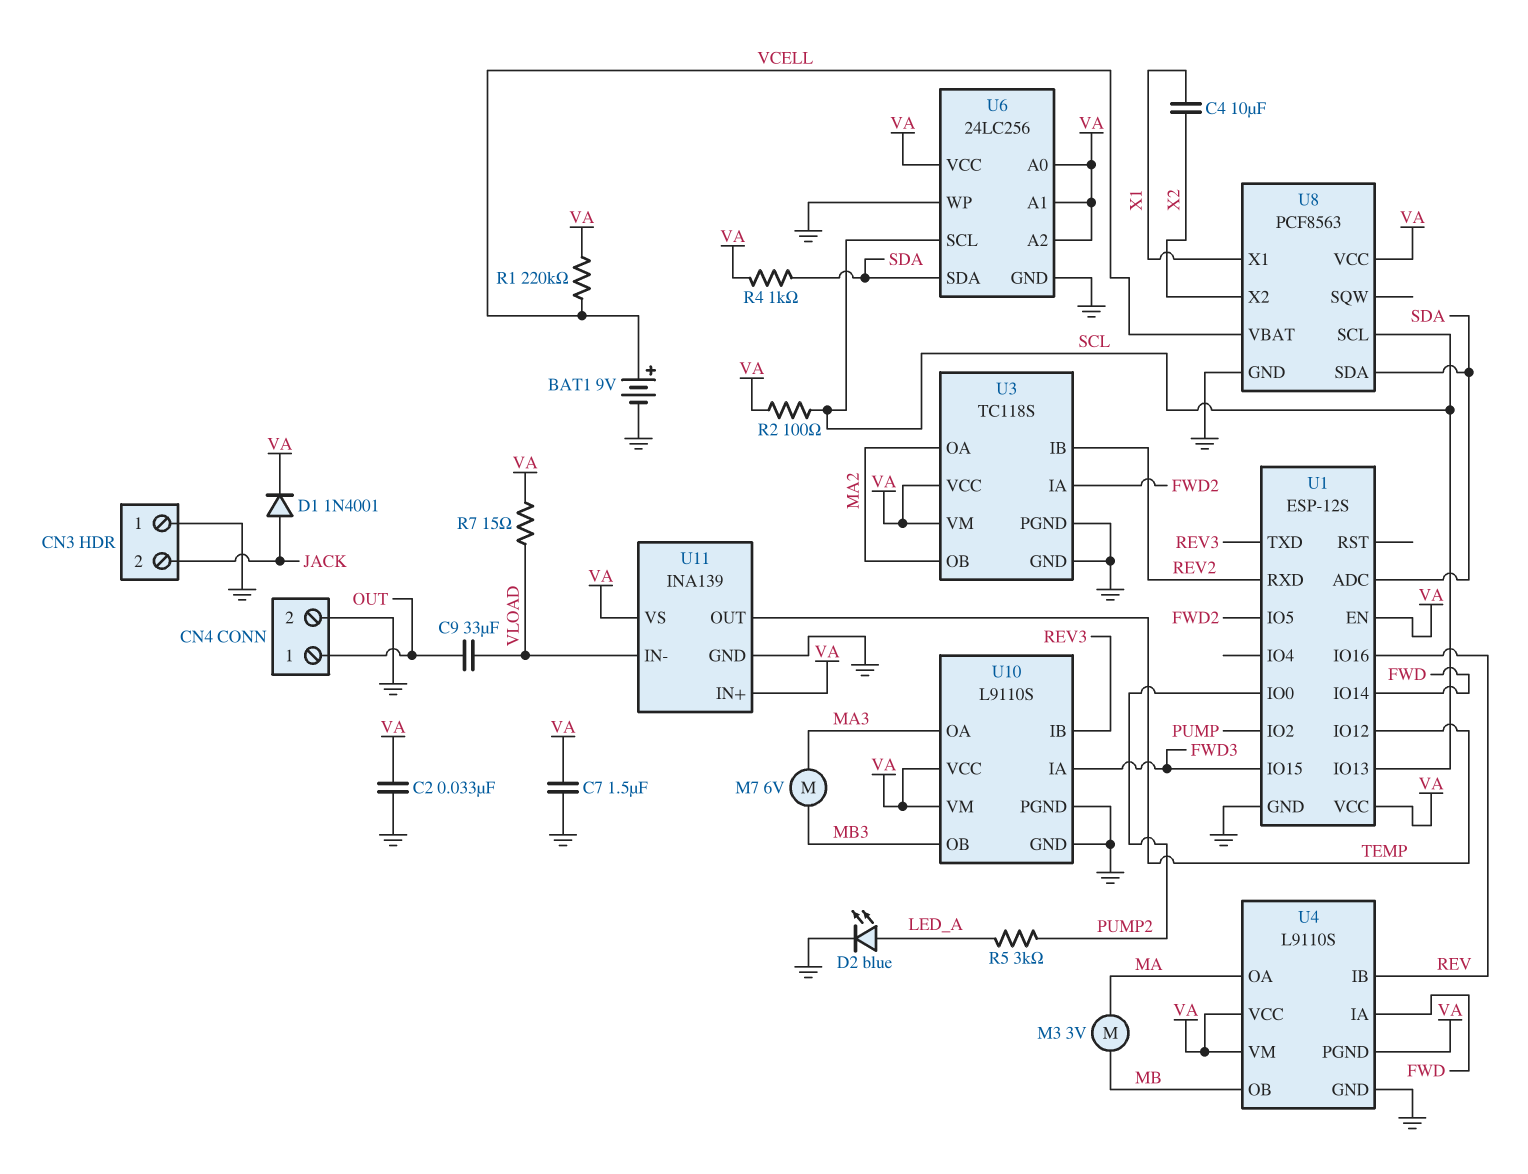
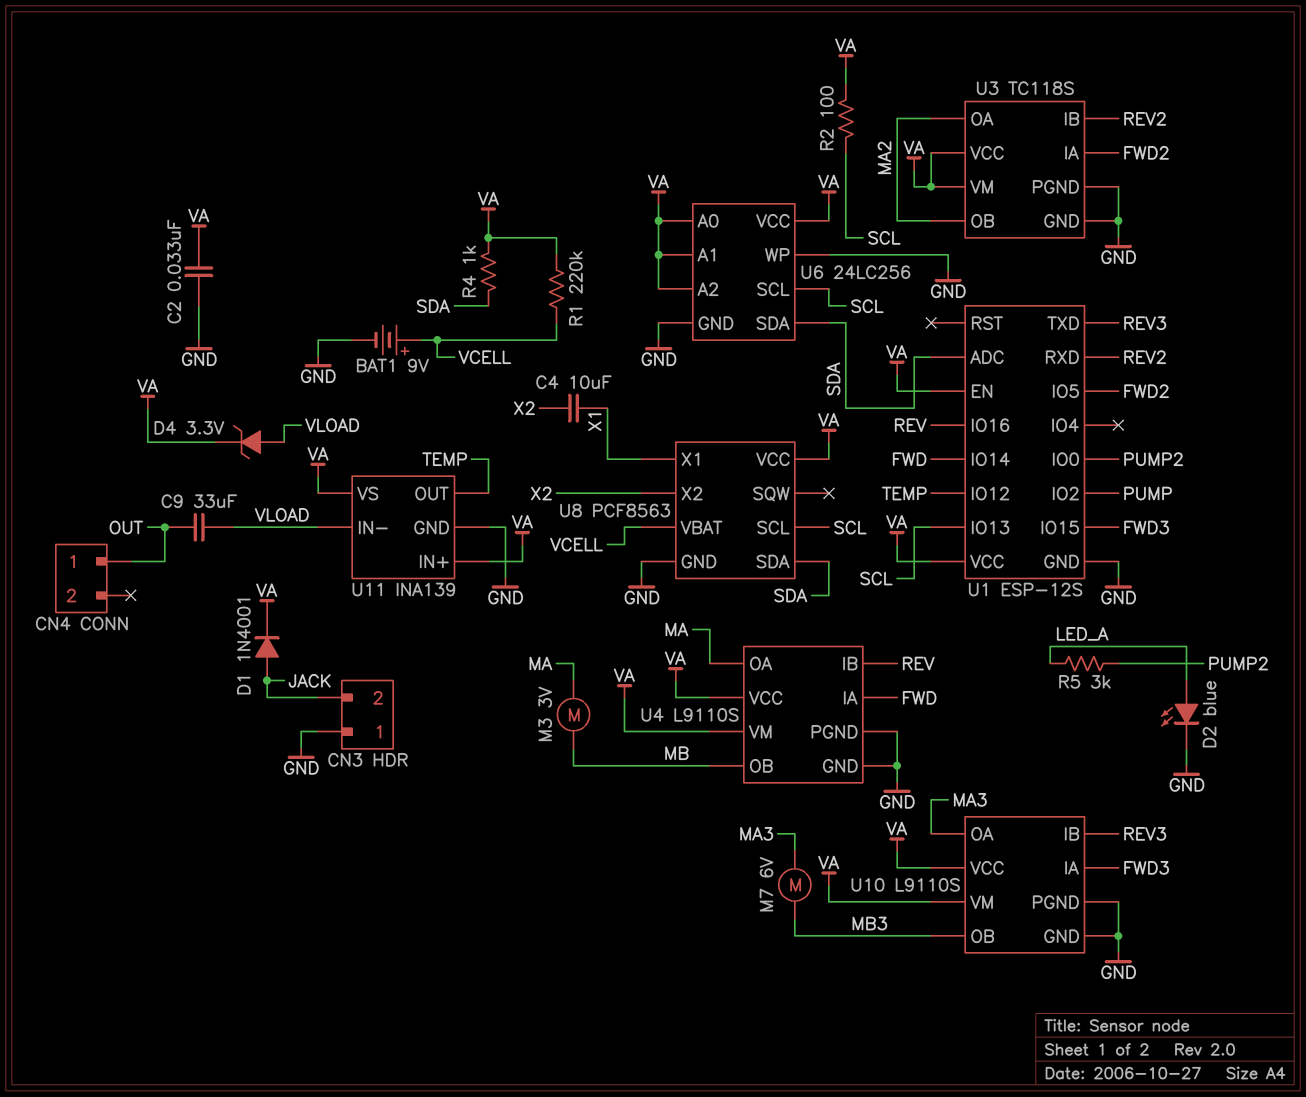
C7: 1.5uF (GND, VA) -> none
CN4 pin 2: GND -> none
D4: none -> zener 3.3V (A VLOAD, K VA)
R7: 15 (VA, VLOAD) -> none
U4 pin PGND: VA -> GND

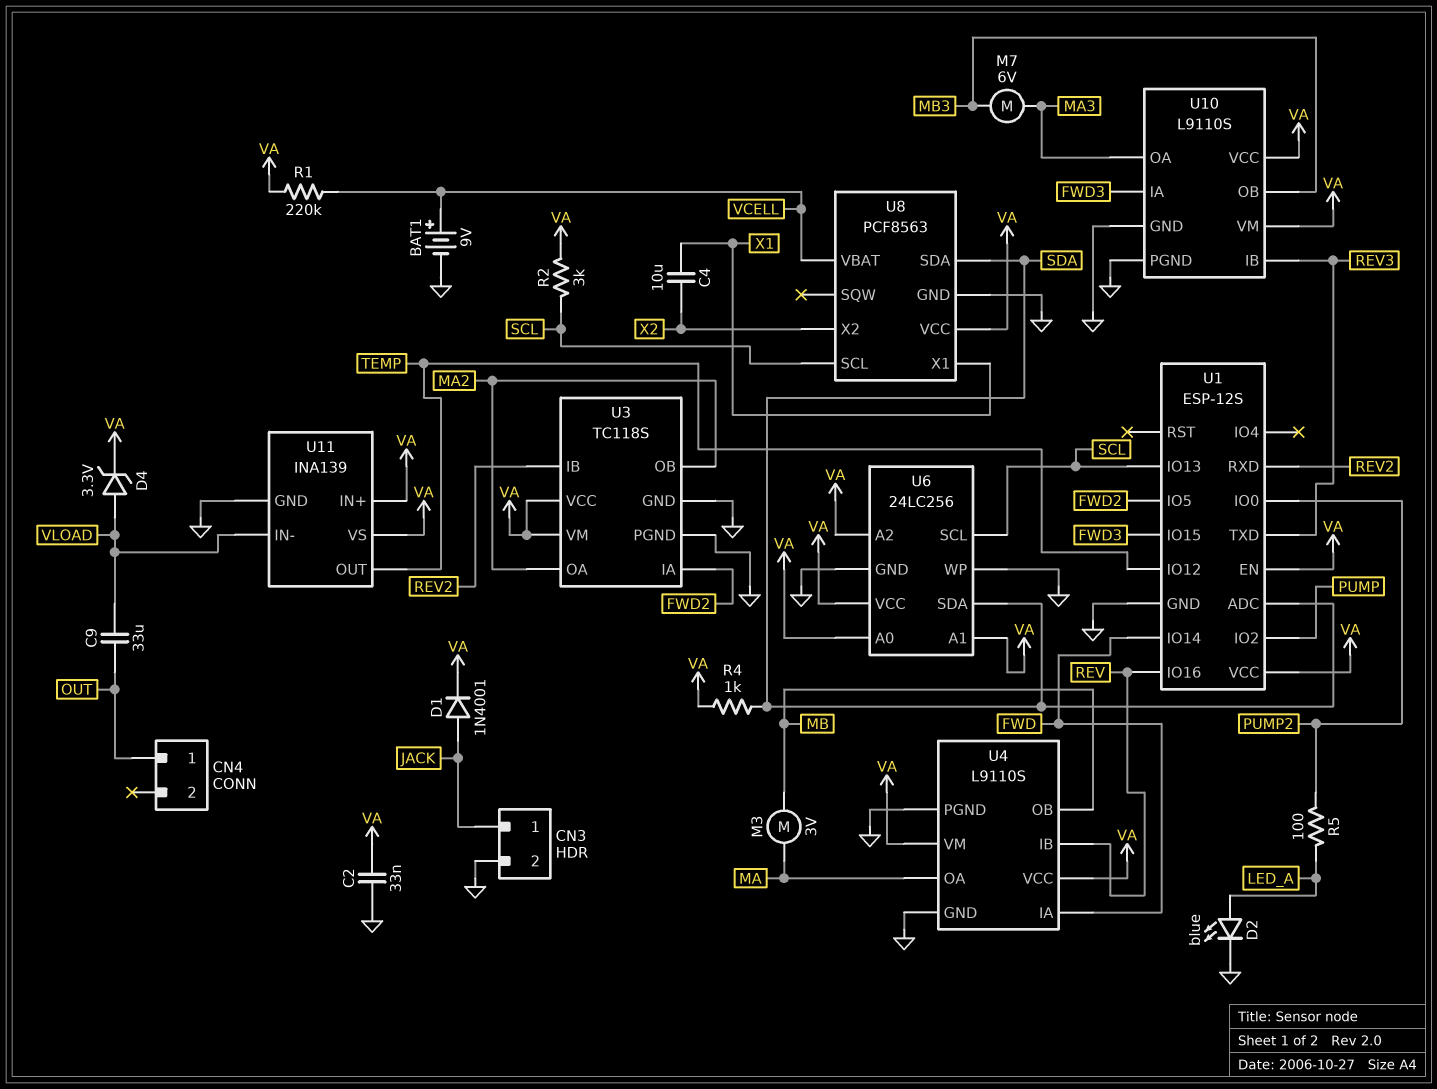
CN3 pin 1: GND -> JACK
CN3 pin 2: JACK -> GND
R2: 100 (SCL, VA) -> 3k (SCL, VA)
R5: 3k (LED_A, PUMP2) -> 100 (LED_A, PUMP2)

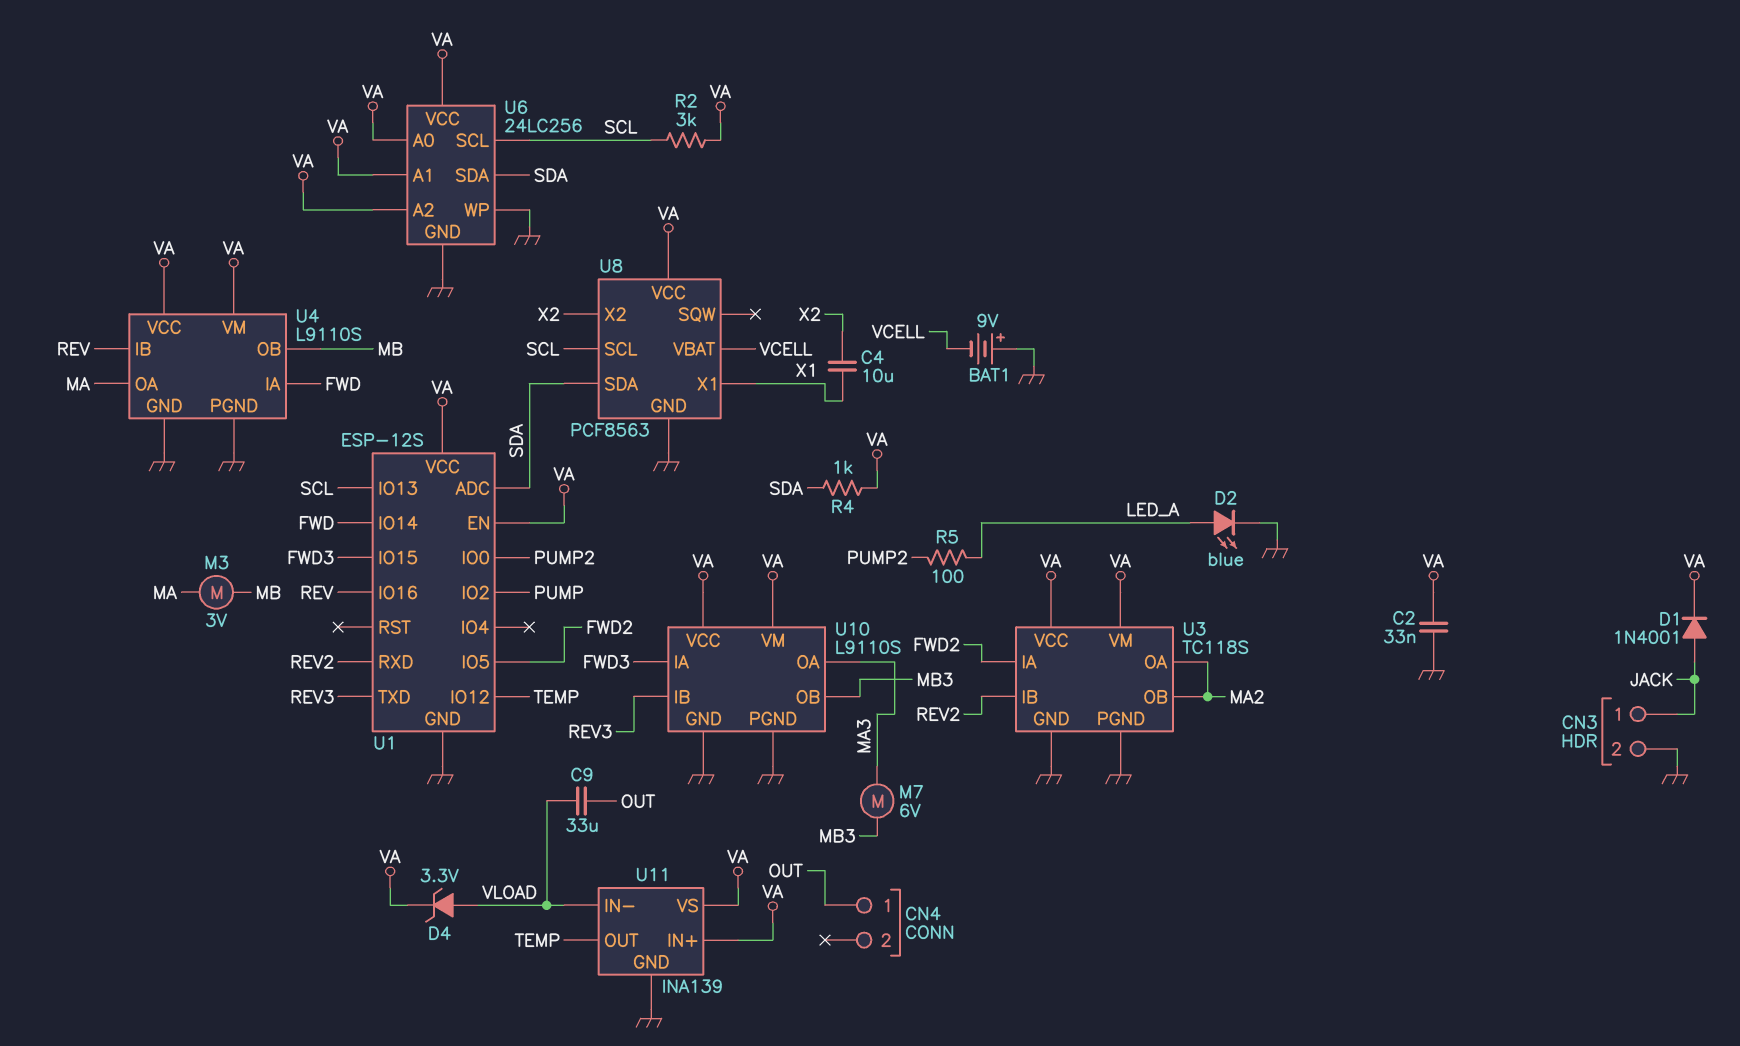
BAT1: 9V (plus VCELL, minus GND) -> 9V (plus GND, minus VCELL)
R1: 220k (VA, VCELL) -> none

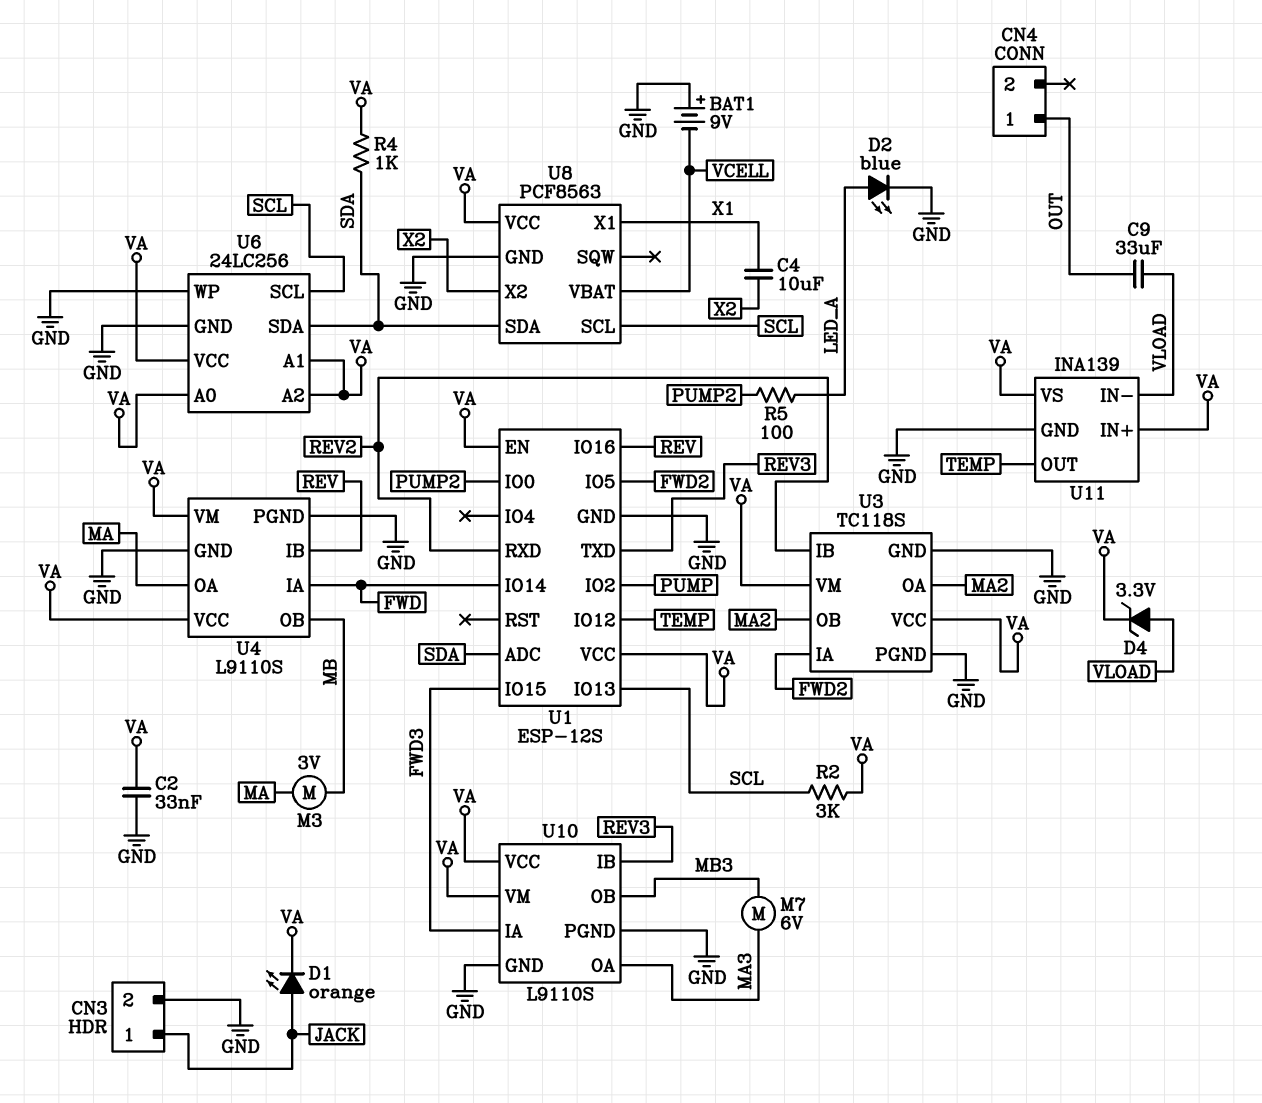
D1: diode 1N4001 (A JACK, K VA) -> LED orange (A JACK, K VA)

